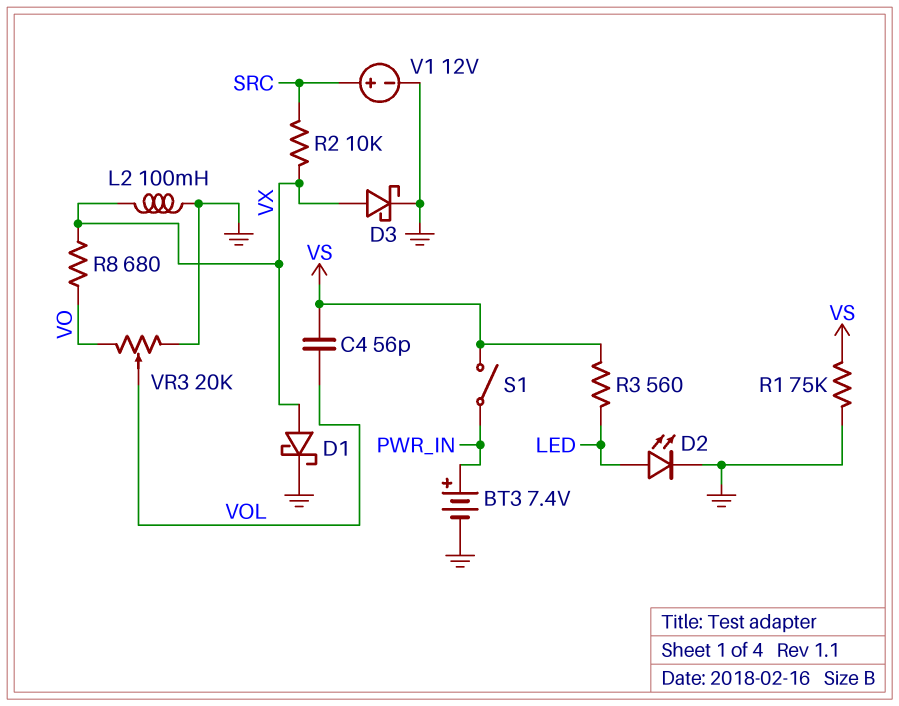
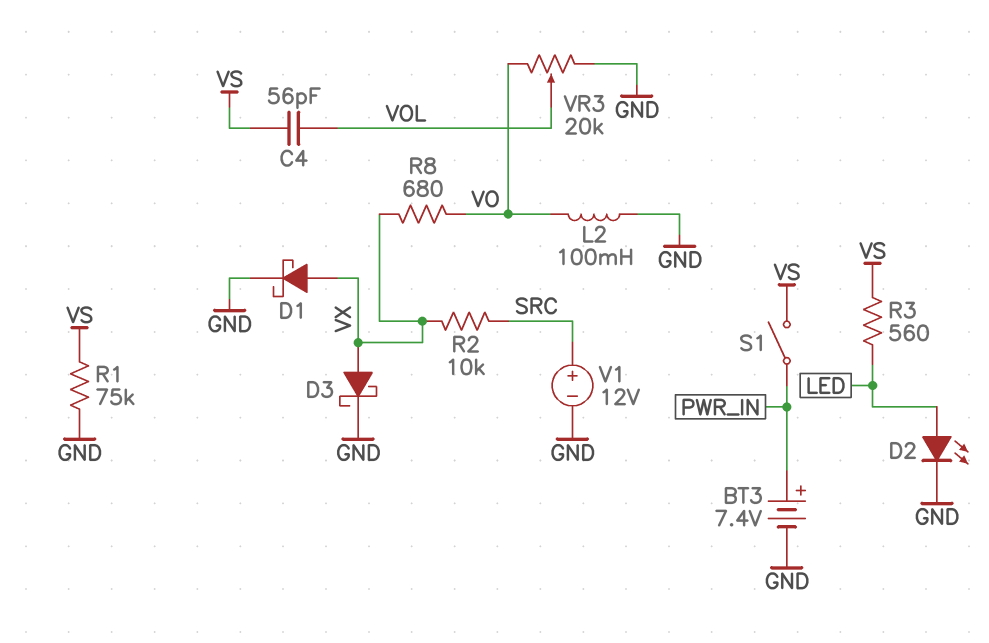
L2: 100mH (GND, VX) -> 100mH (GND, VO)

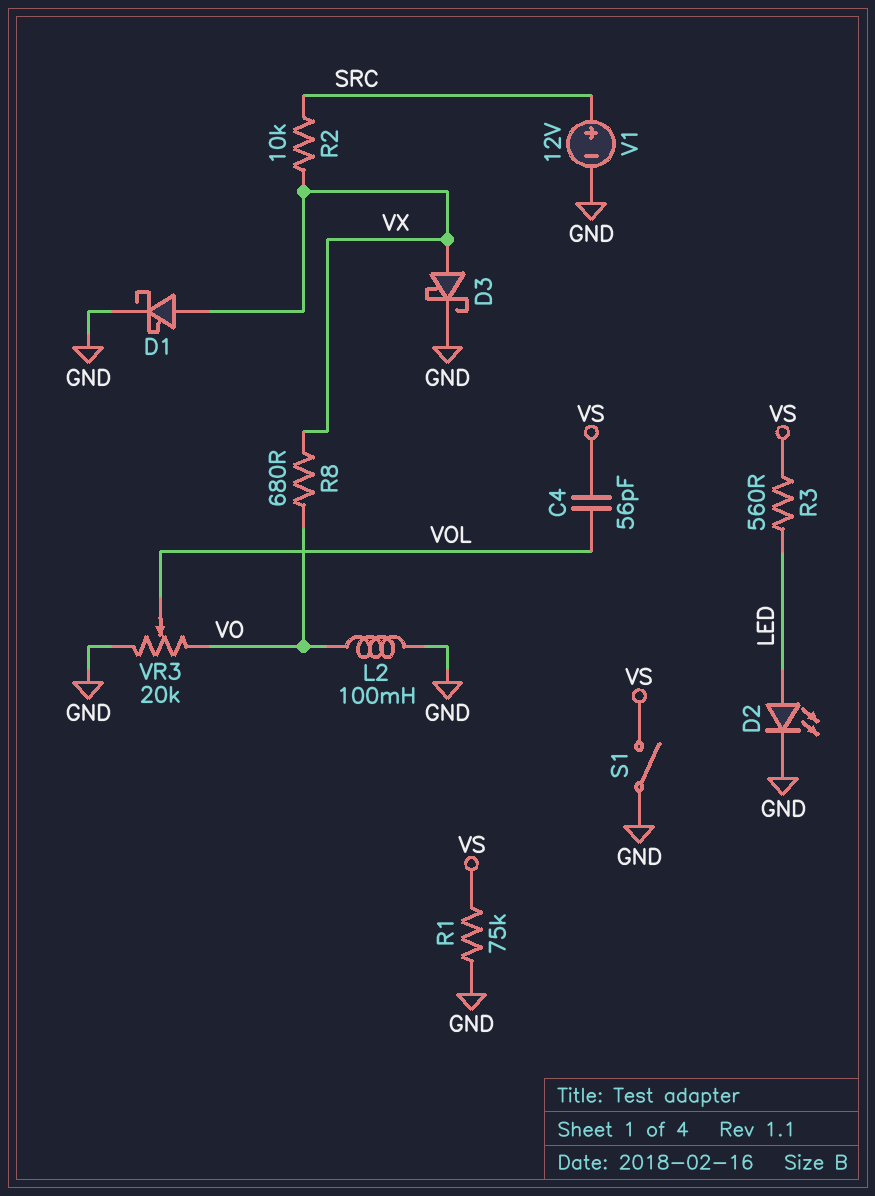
BT3: 7.4V (plus PWR_IN, minus GND) -> none
S1: switch (PWR_IN, VS) -> switch (GND, VS)

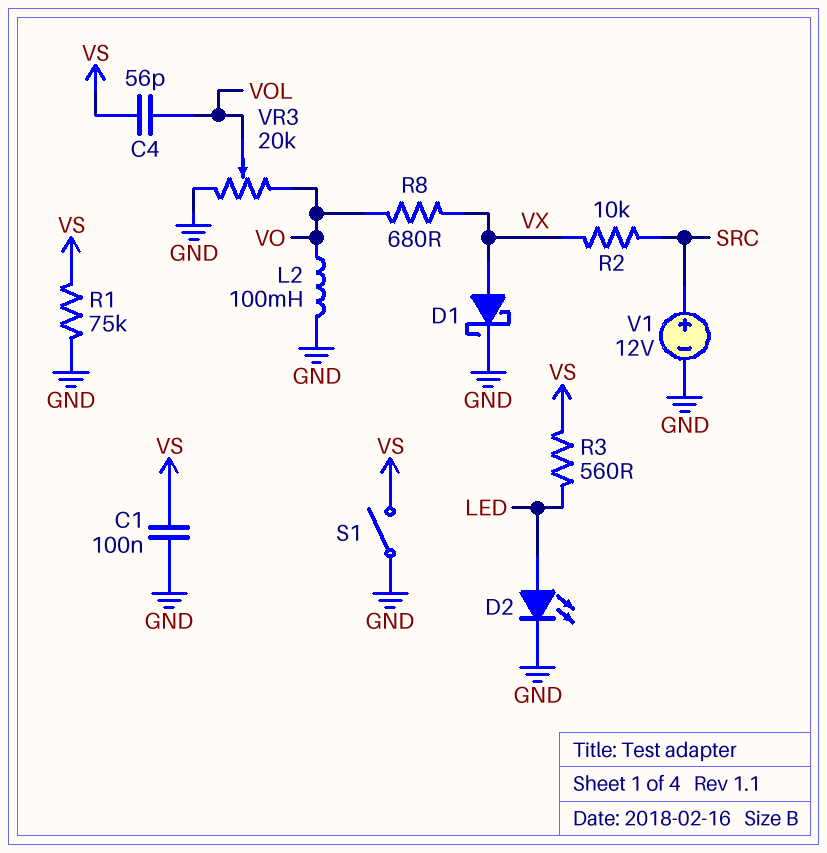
C1: none -> 100nF (GND, VS)
D3: schottky (A VX, K GND) -> none

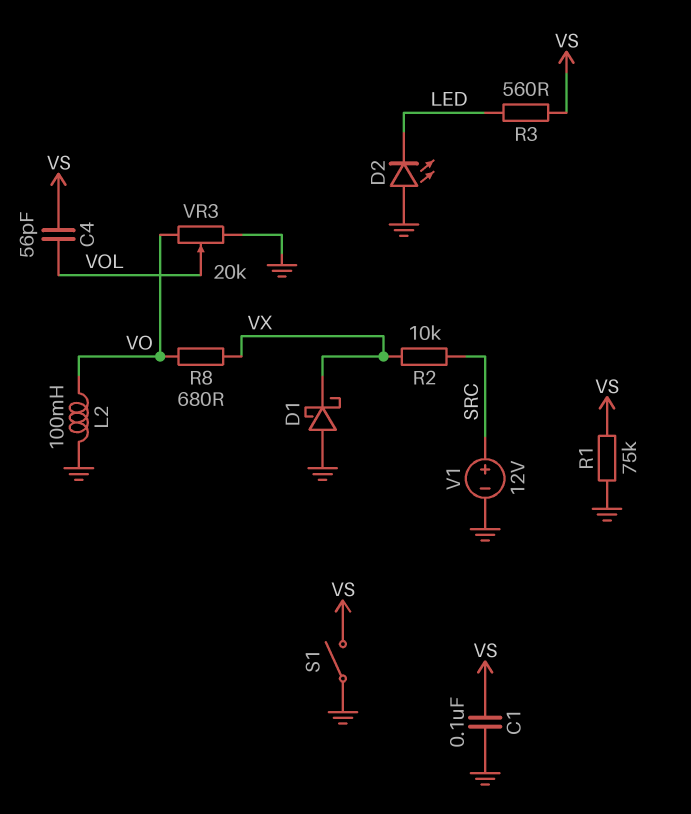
D1: schottky (A VX, K GND) -> schottky (A GND, K VX)
D2: LED (A LED, K GND) -> LED (A GND, K LED)

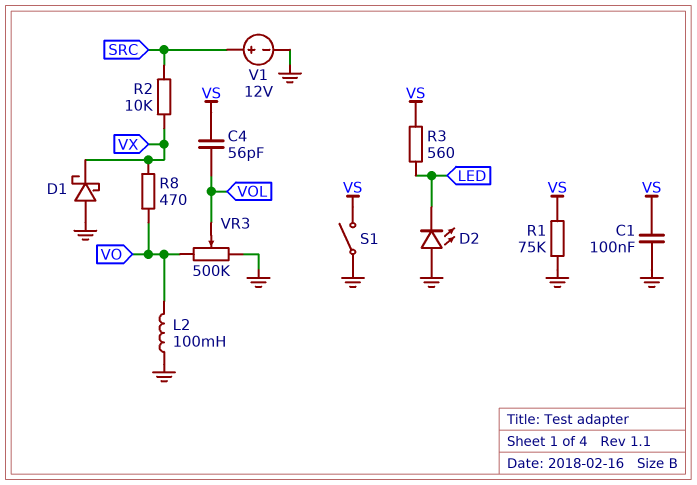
R8: 680 (VO, VX) -> 470 (VO, VX)
VR3: 20k (GND, VO, wiper VOL) -> 500k (GND, VO, wiper VOL)

